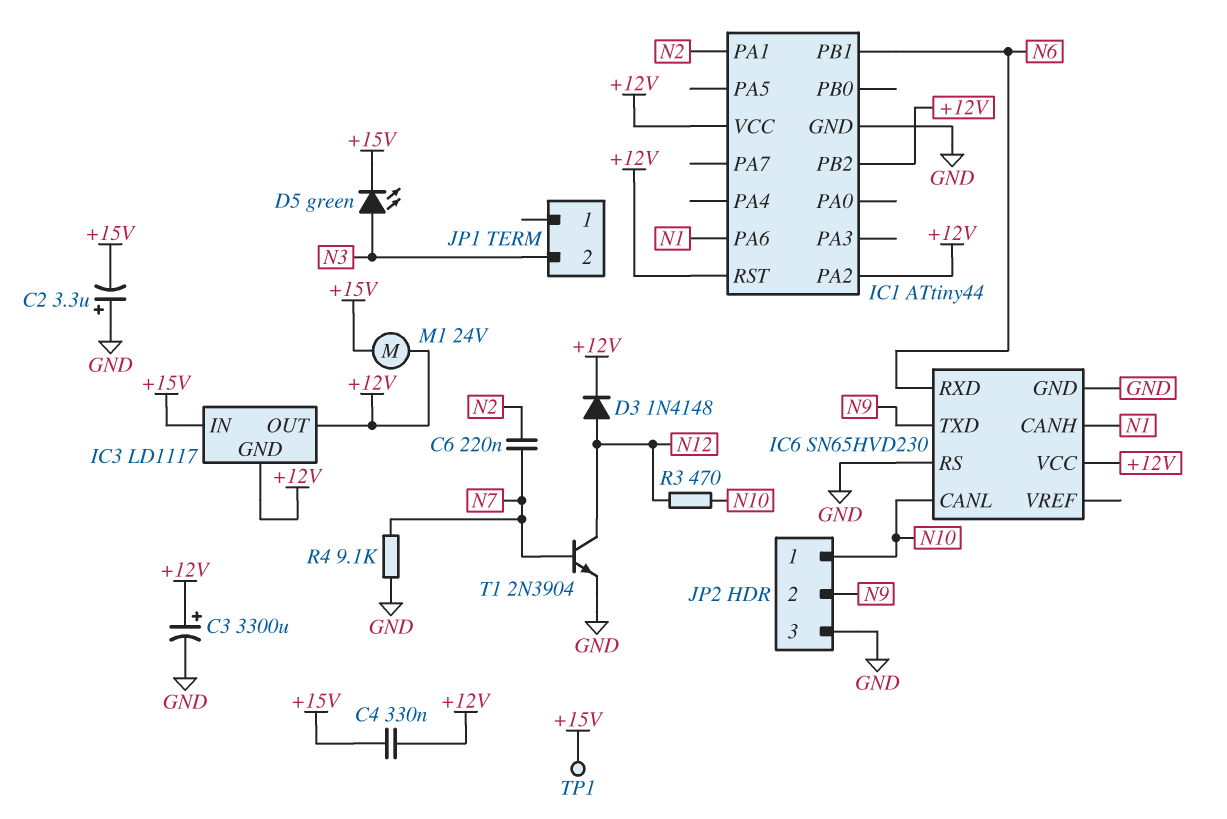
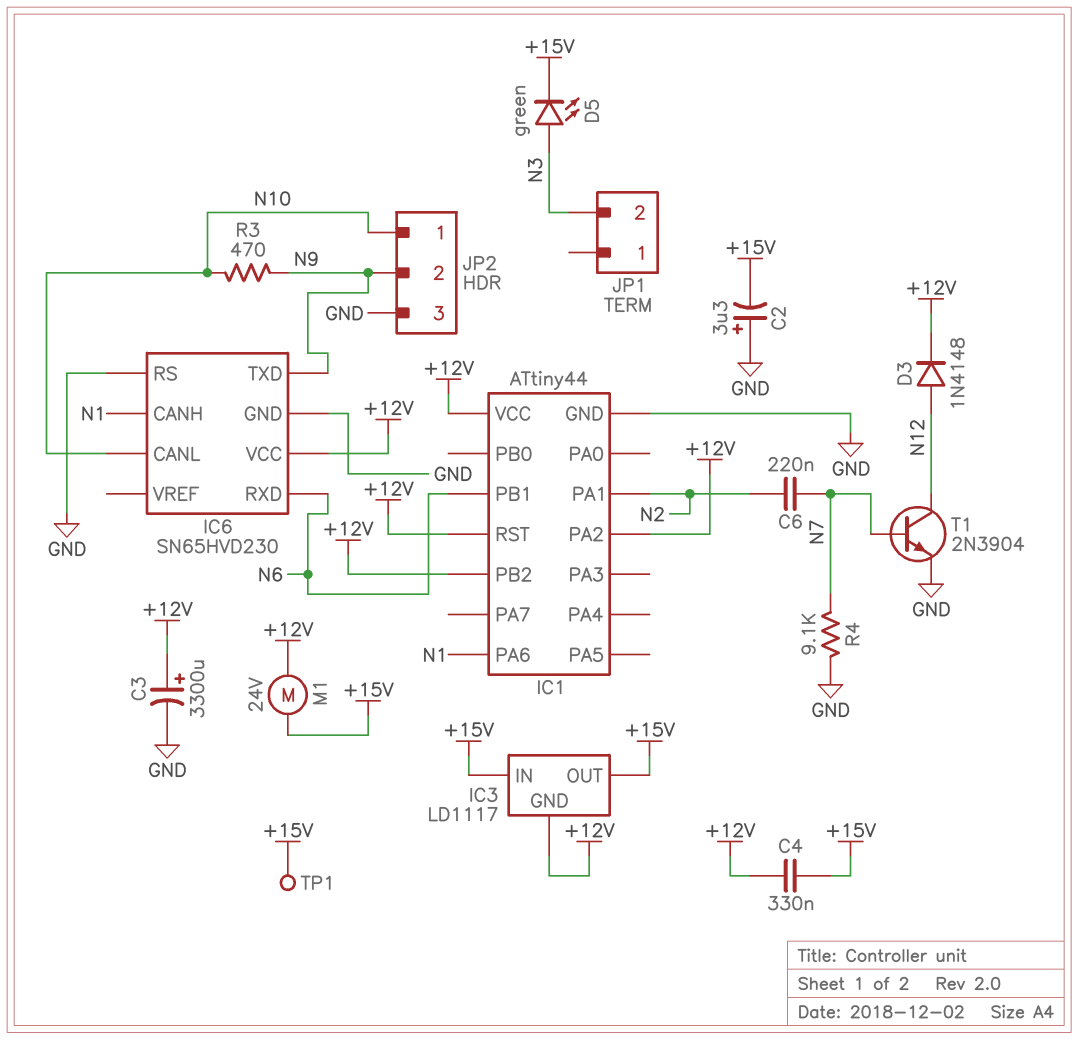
IC3 pin OUT: +12V -> +15V
R3: 470 (N10, N12) -> 470 (N9, N10)

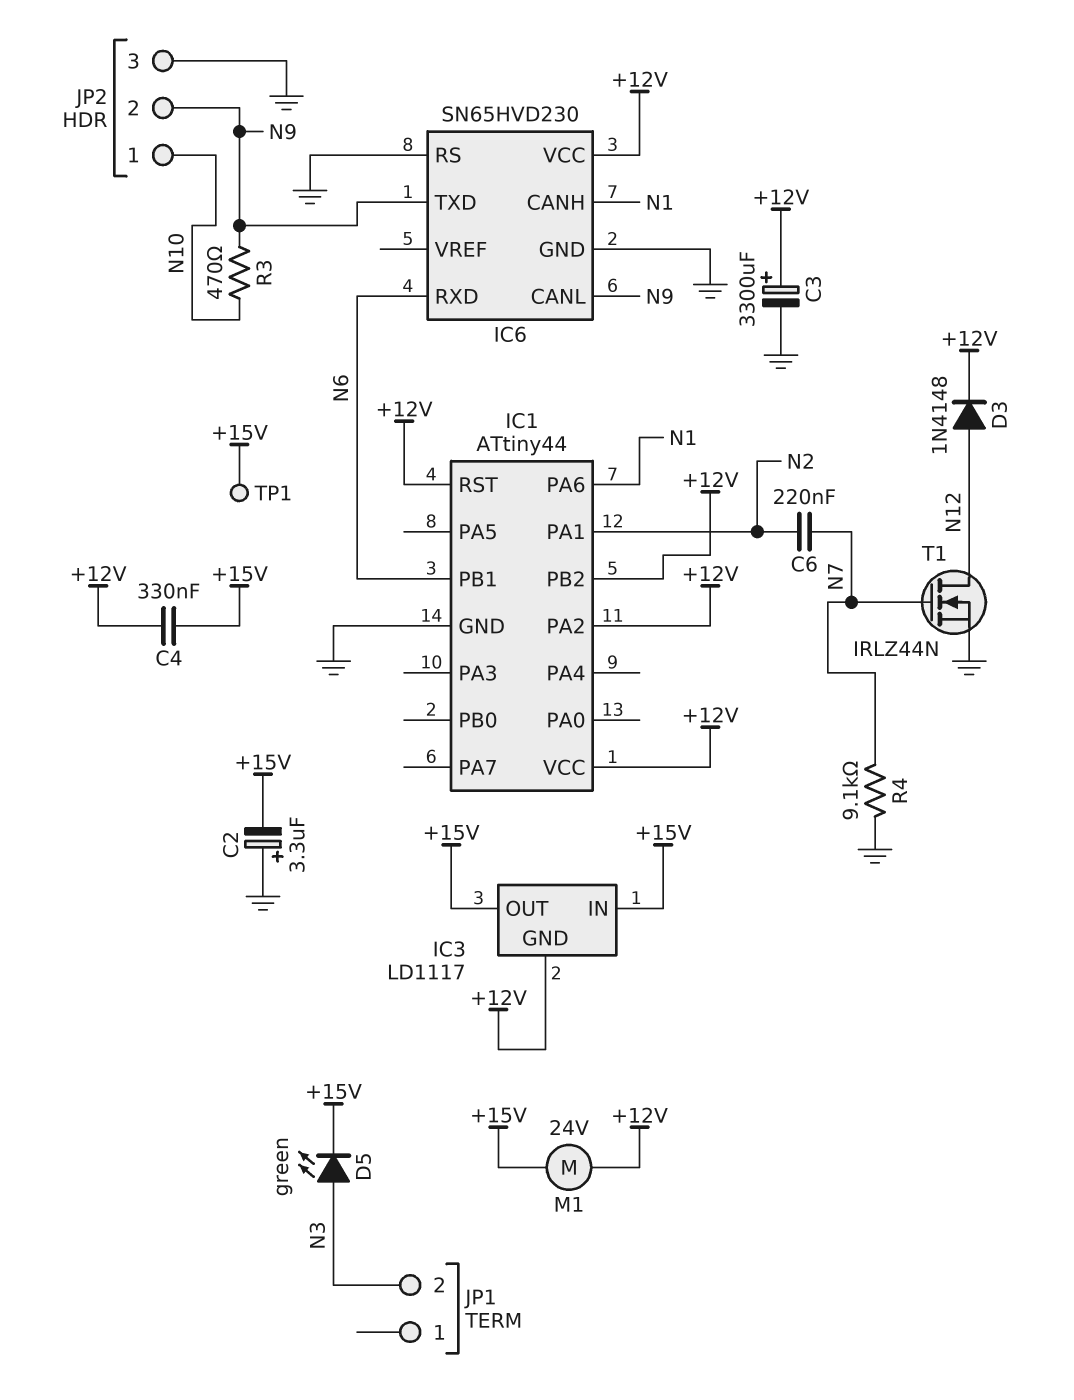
IC6 pin CANL: N10 -> N9
T1: NPN 2N3904 (B N7, C N12, E GND) -> NMOS IRLZ44N (G N7, D N12, S GND)

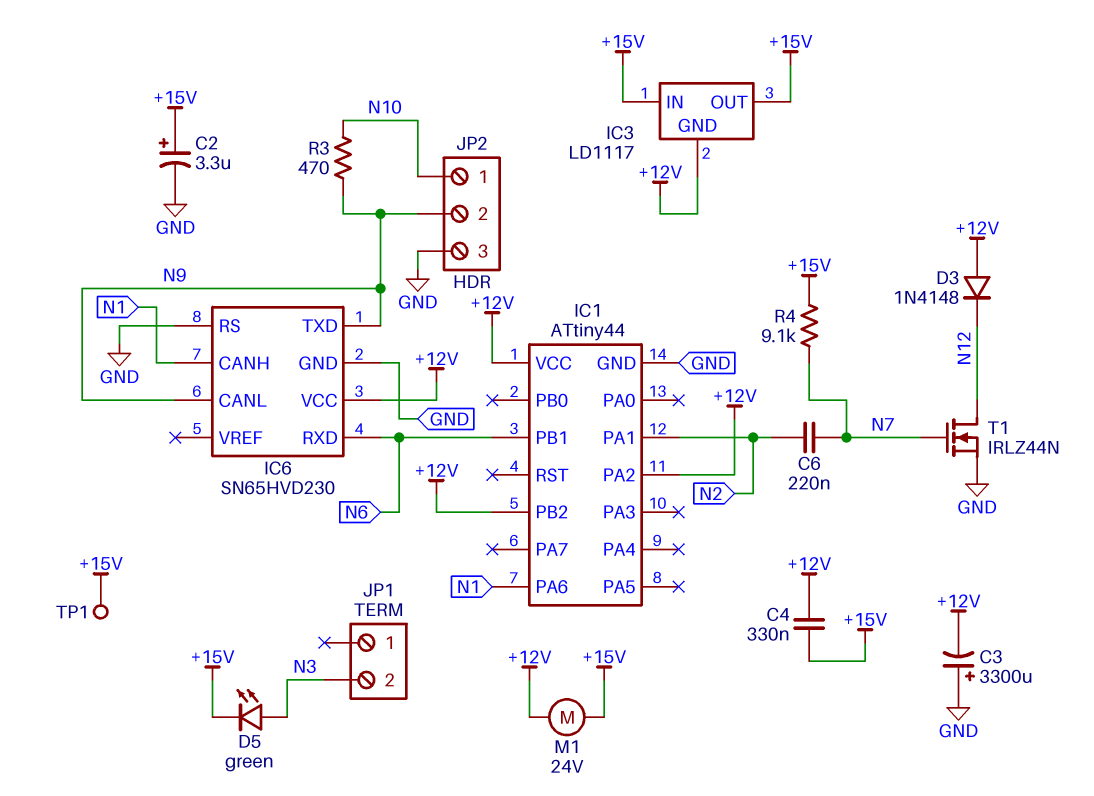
C2: 3.3uF (plus GND, minus +15V) -> 3.3uF (plus +15V, minus GND)
C3: 3300uF (plus +12V, minus GND) -> 3300uF (plus GND, minus +12V)
D3: diode 1N4148 (A N12, K +12V) -> diode 1N4148 (A +12V, K N12)
IC1 pin RST: +12V -> none
R4: 9.1k (GND, N7) -> 9.1k (+15V, N7)

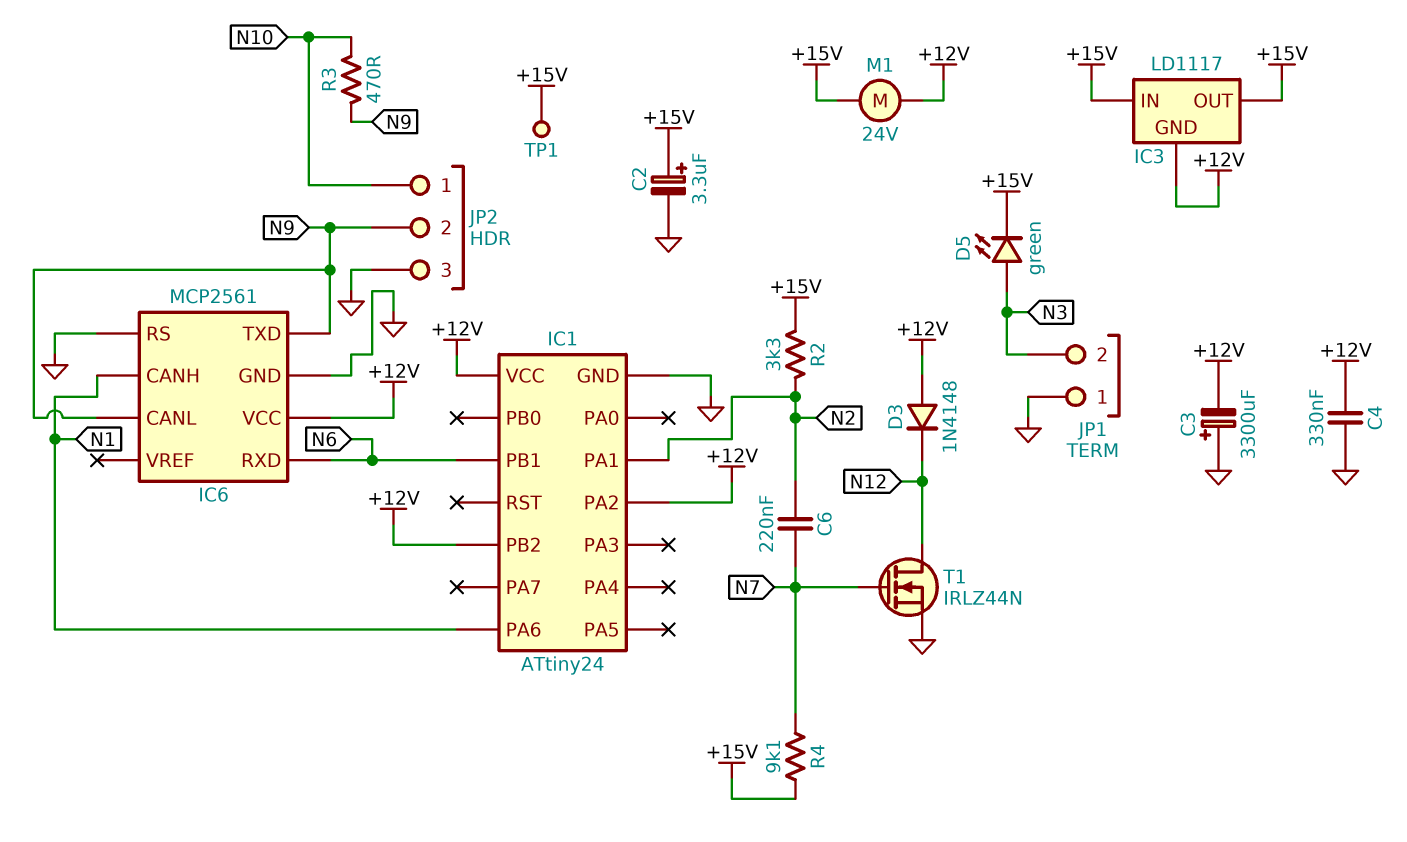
C4: 330nF (+12V, +15V) -> 330nF (+12V, GND)
IC1: ATtiny44 -> ATtiny24
IC6: SN65HVD230 -> MCP2561
JP1 pin 1: none -> GND
R2: none -> 3.3k (+15V, N2)

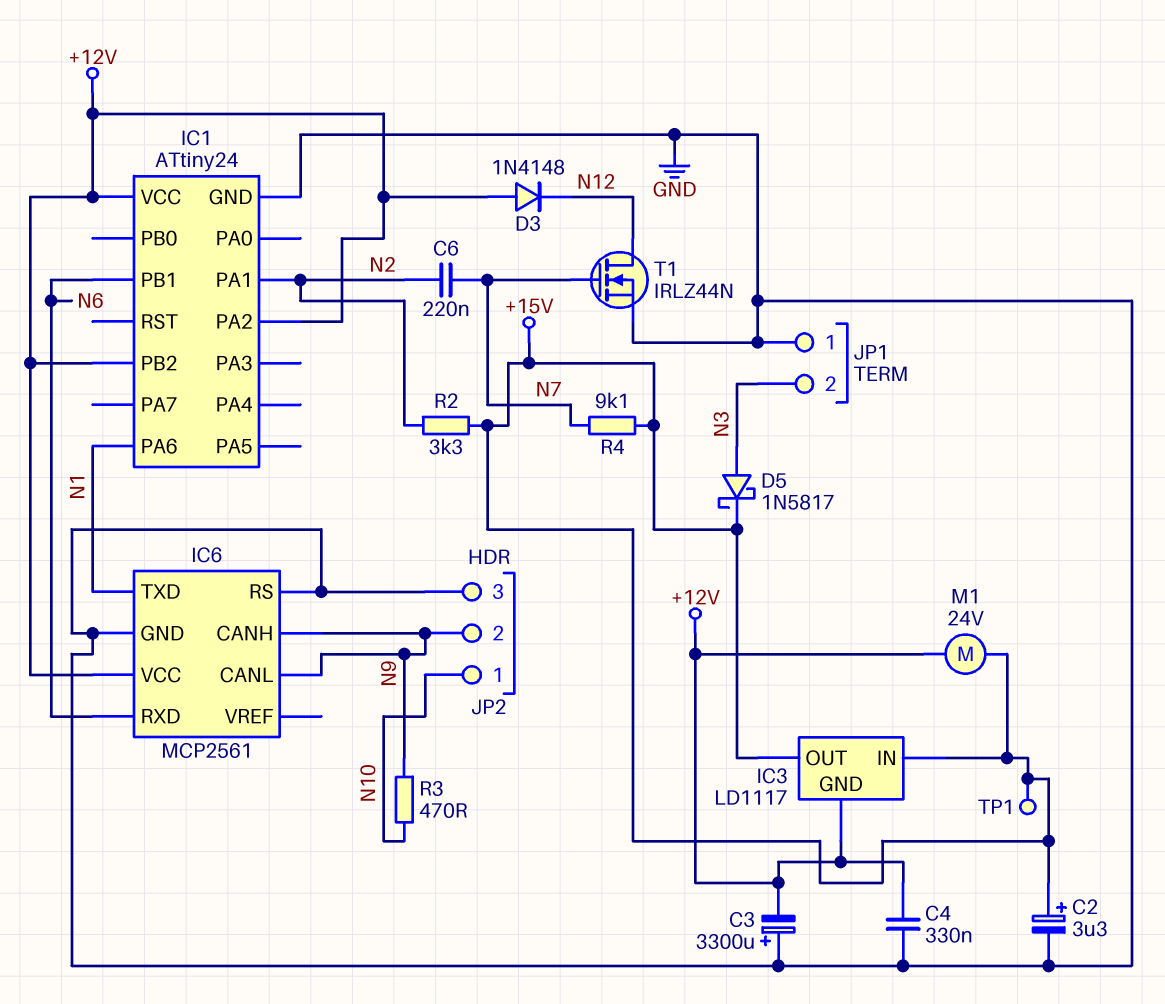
D5: LED green (A N3, K +15V) -> schottky 1N5817 (A N3, K +15V)
IC6 pin CANH: N1 -> N9
IC6 pin TXD: N9 -> N1

